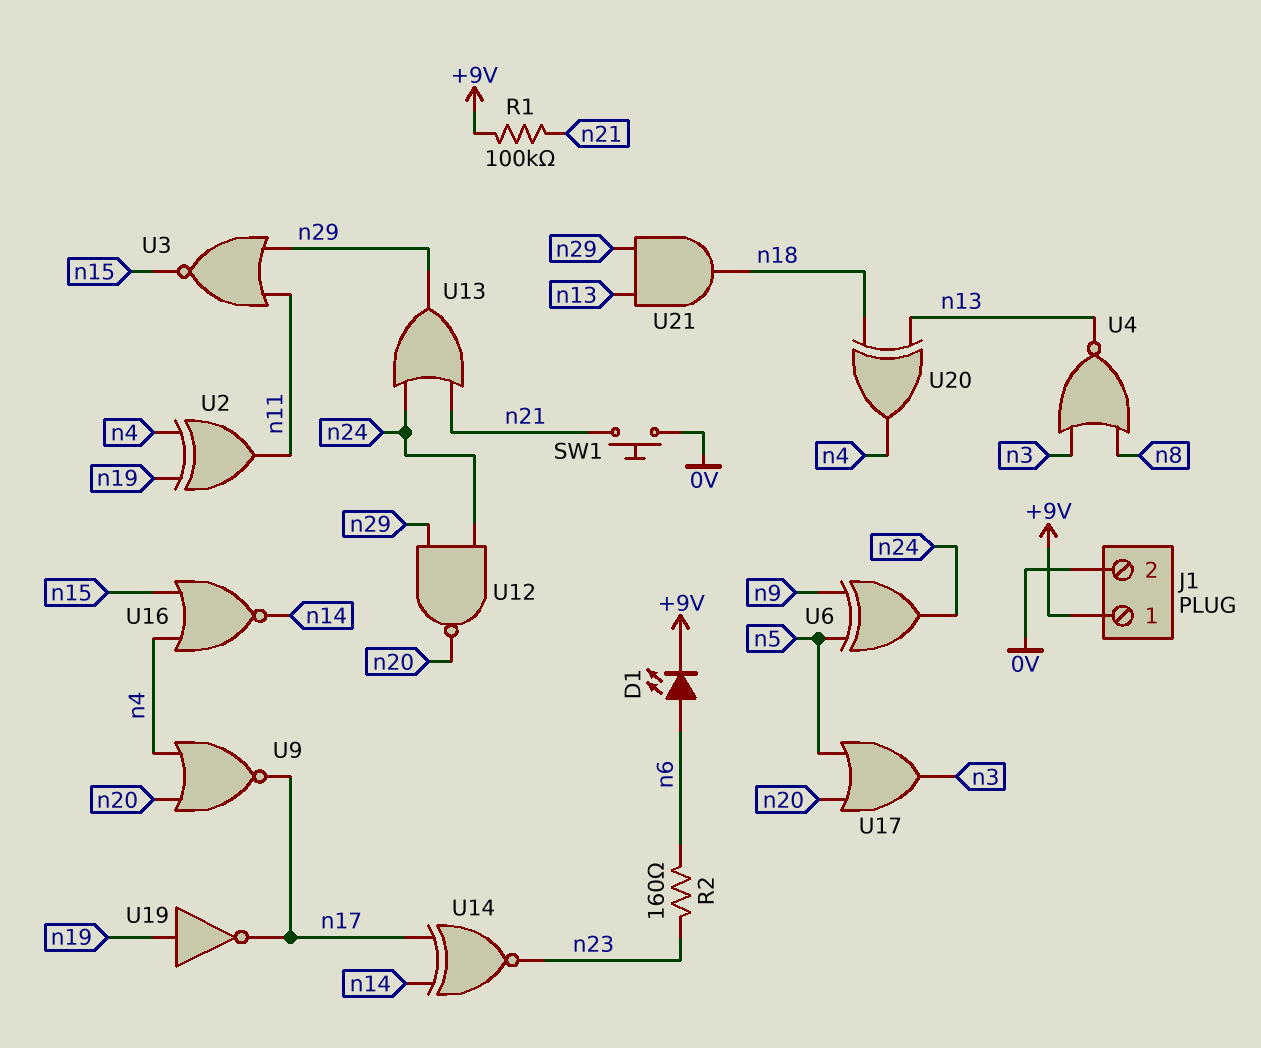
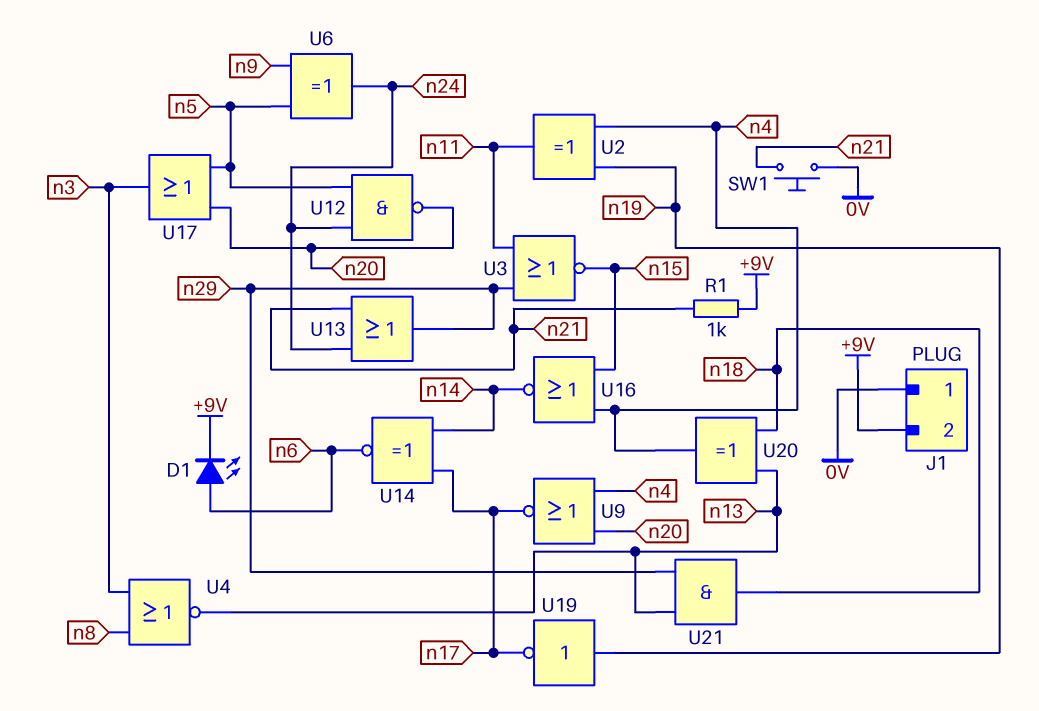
J1 pin 1: +9V -> 0V
J1 pin 2: 0V -> +9V
R1: 100k (+9V, n21) -> 1k (+9V, n21)
R2: 160 (n6, n23) -> none
U12: NAND (in n24, in n29, out n20) -> NAND (in n5, in n24, out n20)
U14: XNOR (in n14, in n17, out n23) -> XNOR (in n14, in n17, out n6)

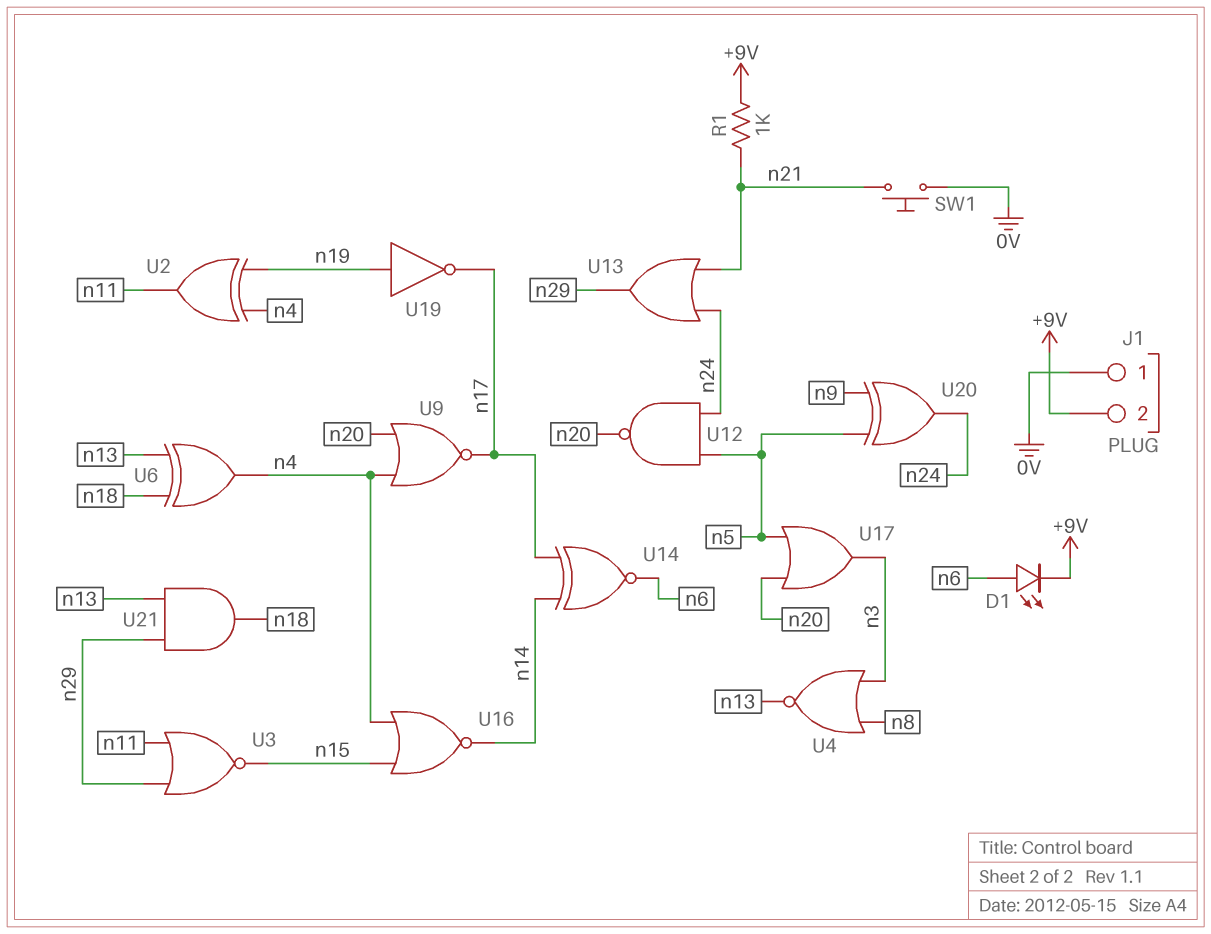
U6: XOR (in n5, in n9, out n24) -> XOR (in n13, in n18, out n4)
U20: XOR (in n13, in n18, out n4) -> XOR (in n5, in n9, out n24)

